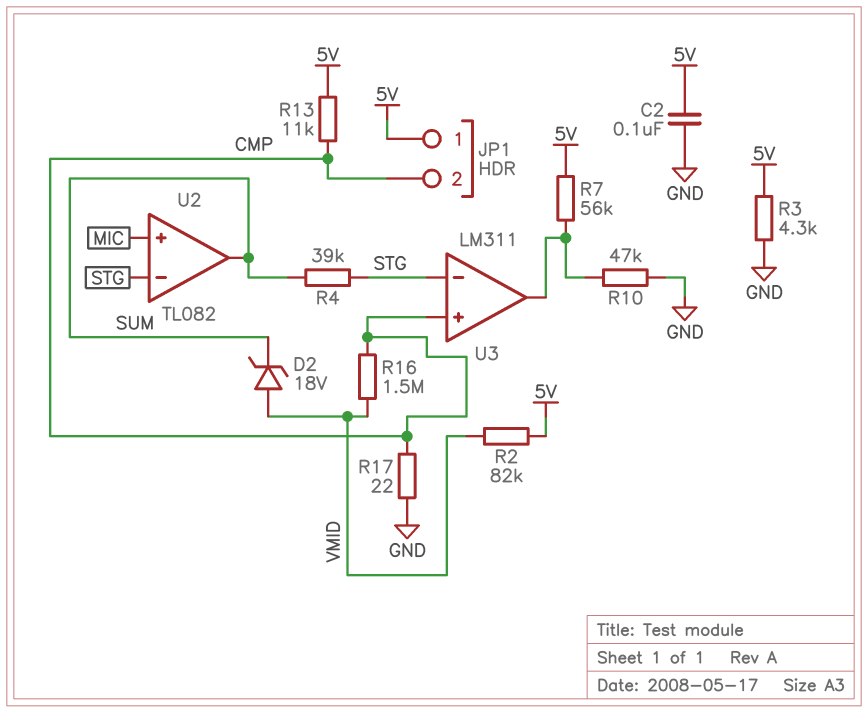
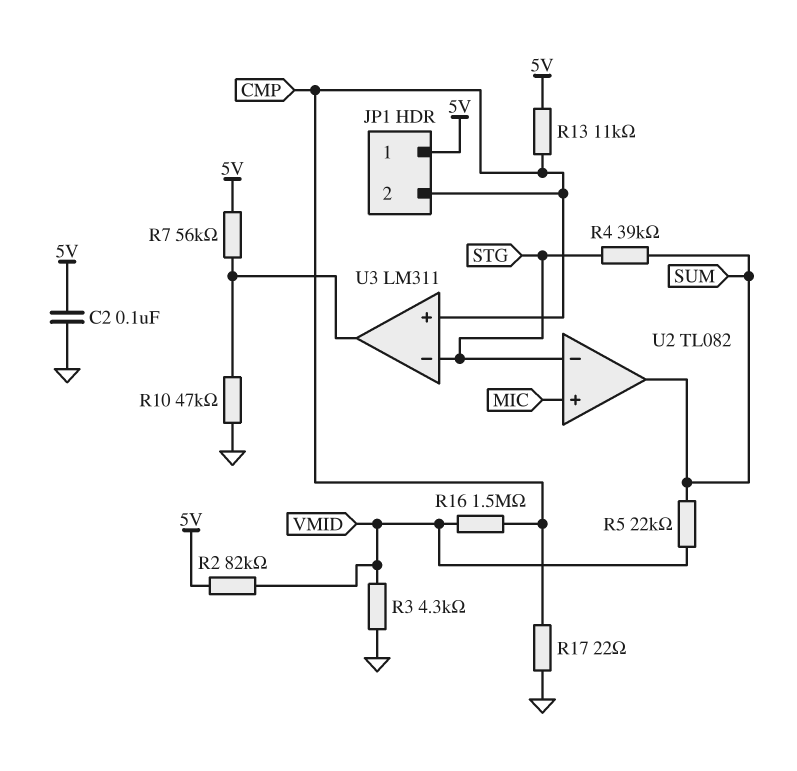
D2: zener 18V (A VMID, K SUM) -> none
R3: 4.3k (5V, GND) -> 4.3k (GND, VMID)
R5: none -> 22k (SUM, VMID)

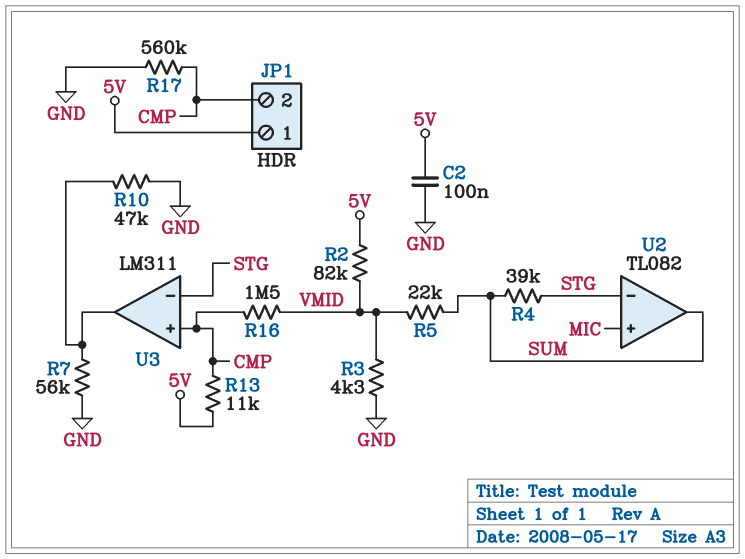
R7: 56k (5V, U3/out) -> 56k (GND, U3/out)
R17: 22 (CMP, GND) -> 560k (CMP, GND)

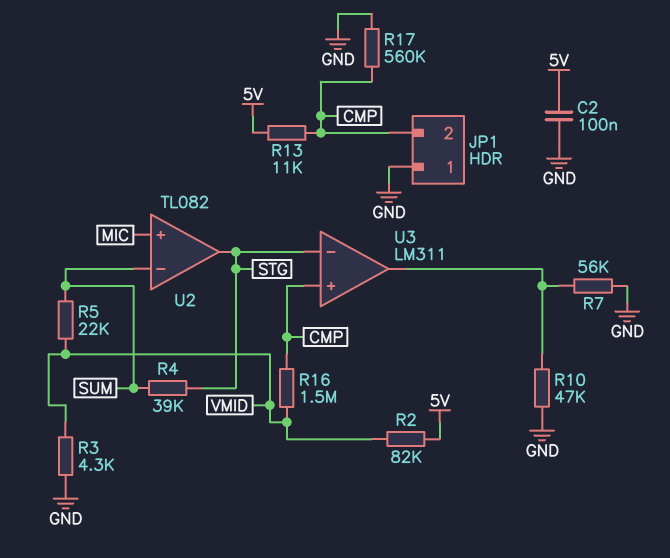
JP1 pin 1: 5V -> GND
U2 pin in-: STG -> SUM
U2 pin out: SUM -> STG

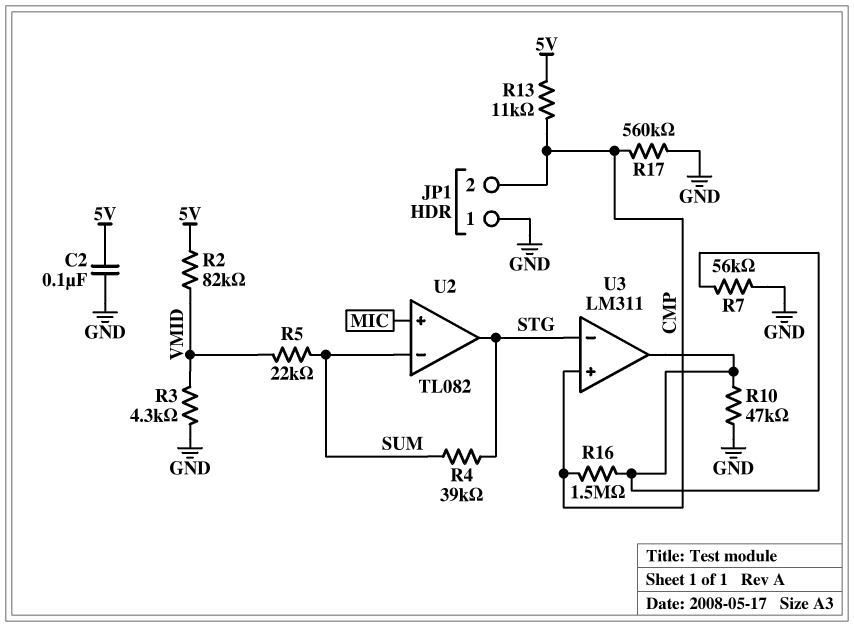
R16: 1.5M (CMP, VMID) -> 1.5M (CMP, U3/out)

